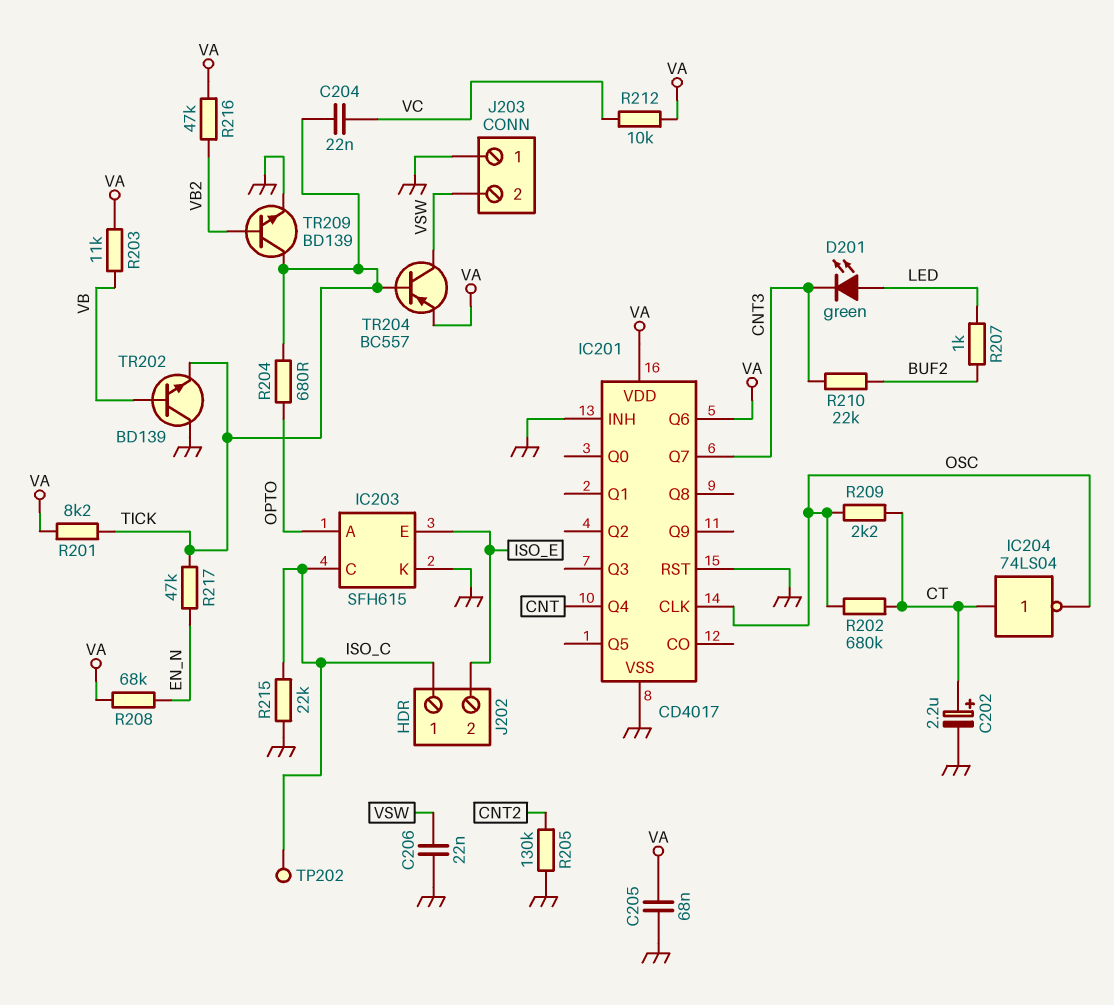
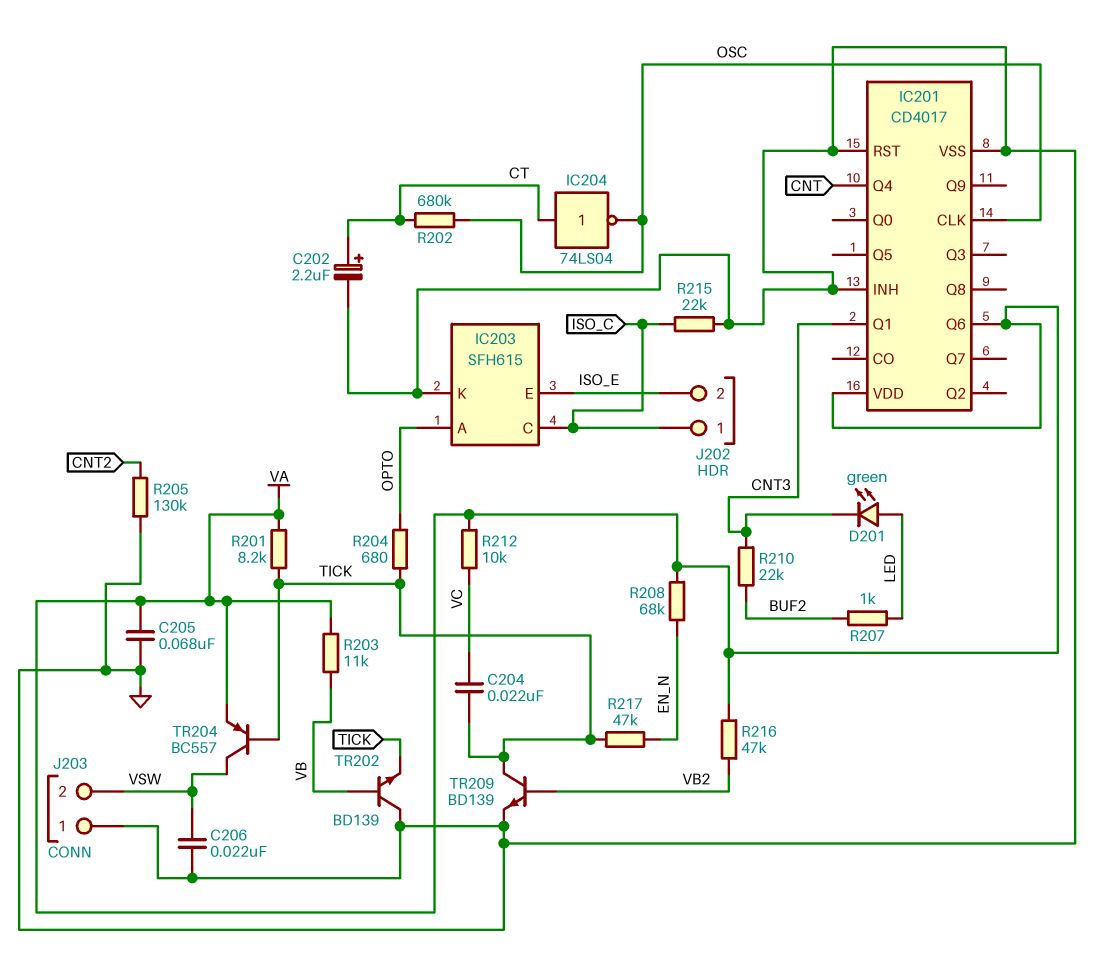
IC201 pin Q1: none -> CNT3
IC201 pin Q7: CNT3 -> none
R209: 2.2k (CT, OSC) -> none
TP202: test point (ISO_C) -> none

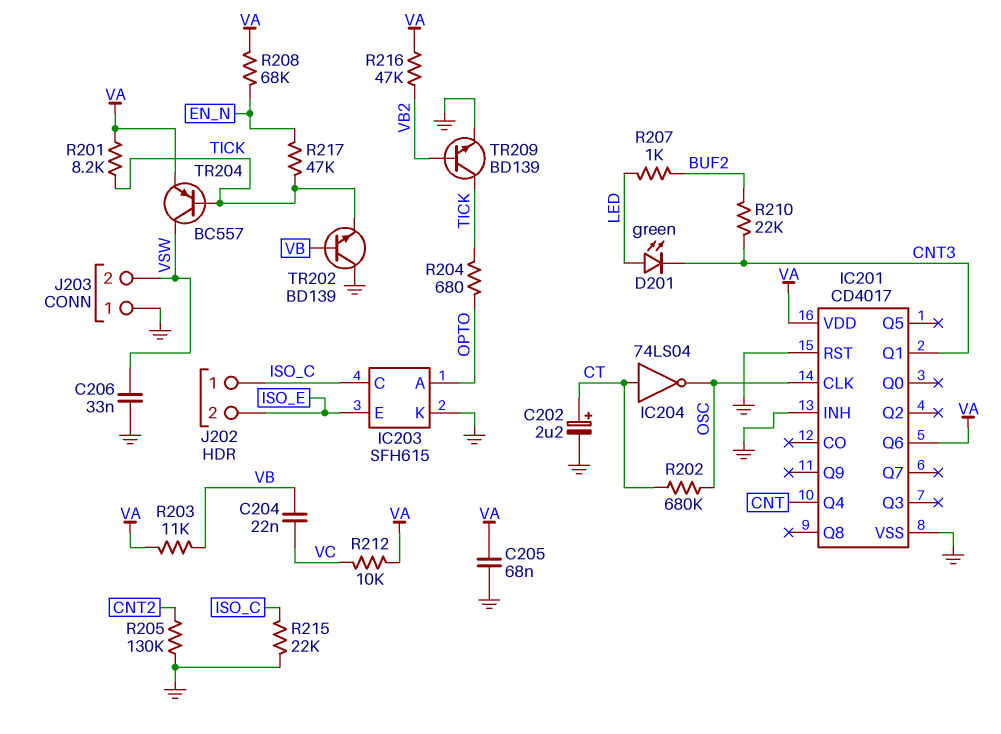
C204: 22nF (TICK, VC) -> 22nF (VB, VC)
C206: 22nF (GND, VSW) -> 33nF (GND, VSW)

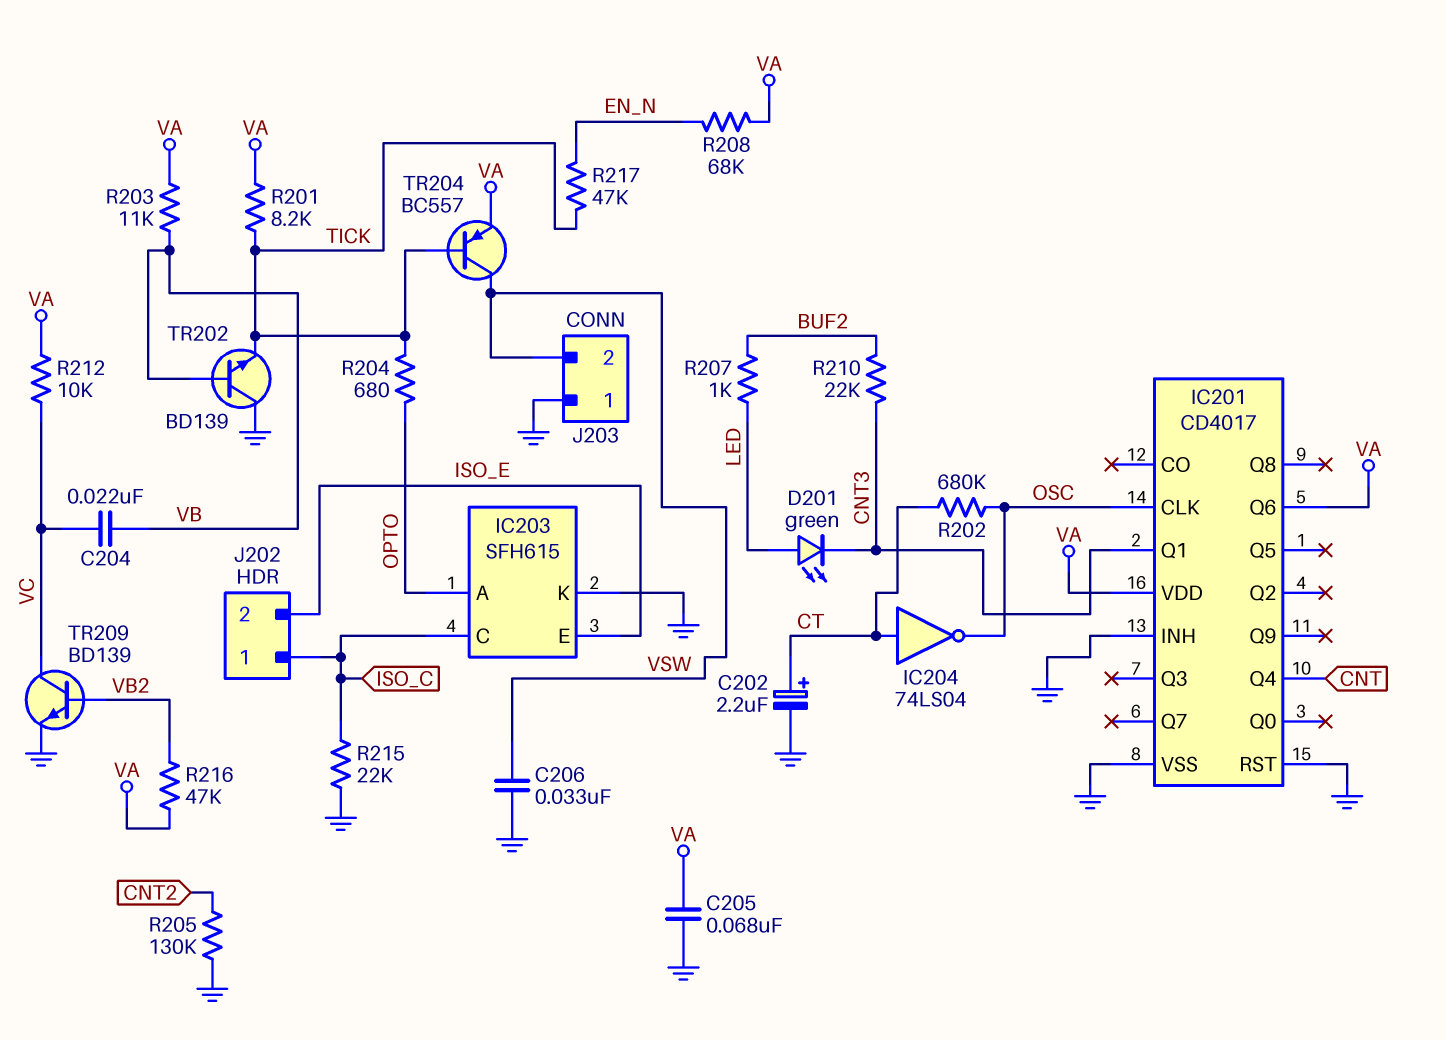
TR209: NPN BD139 (B VB2, C TICK, E GND) -> NPN BD139 (B VB2, C VC, E GND)

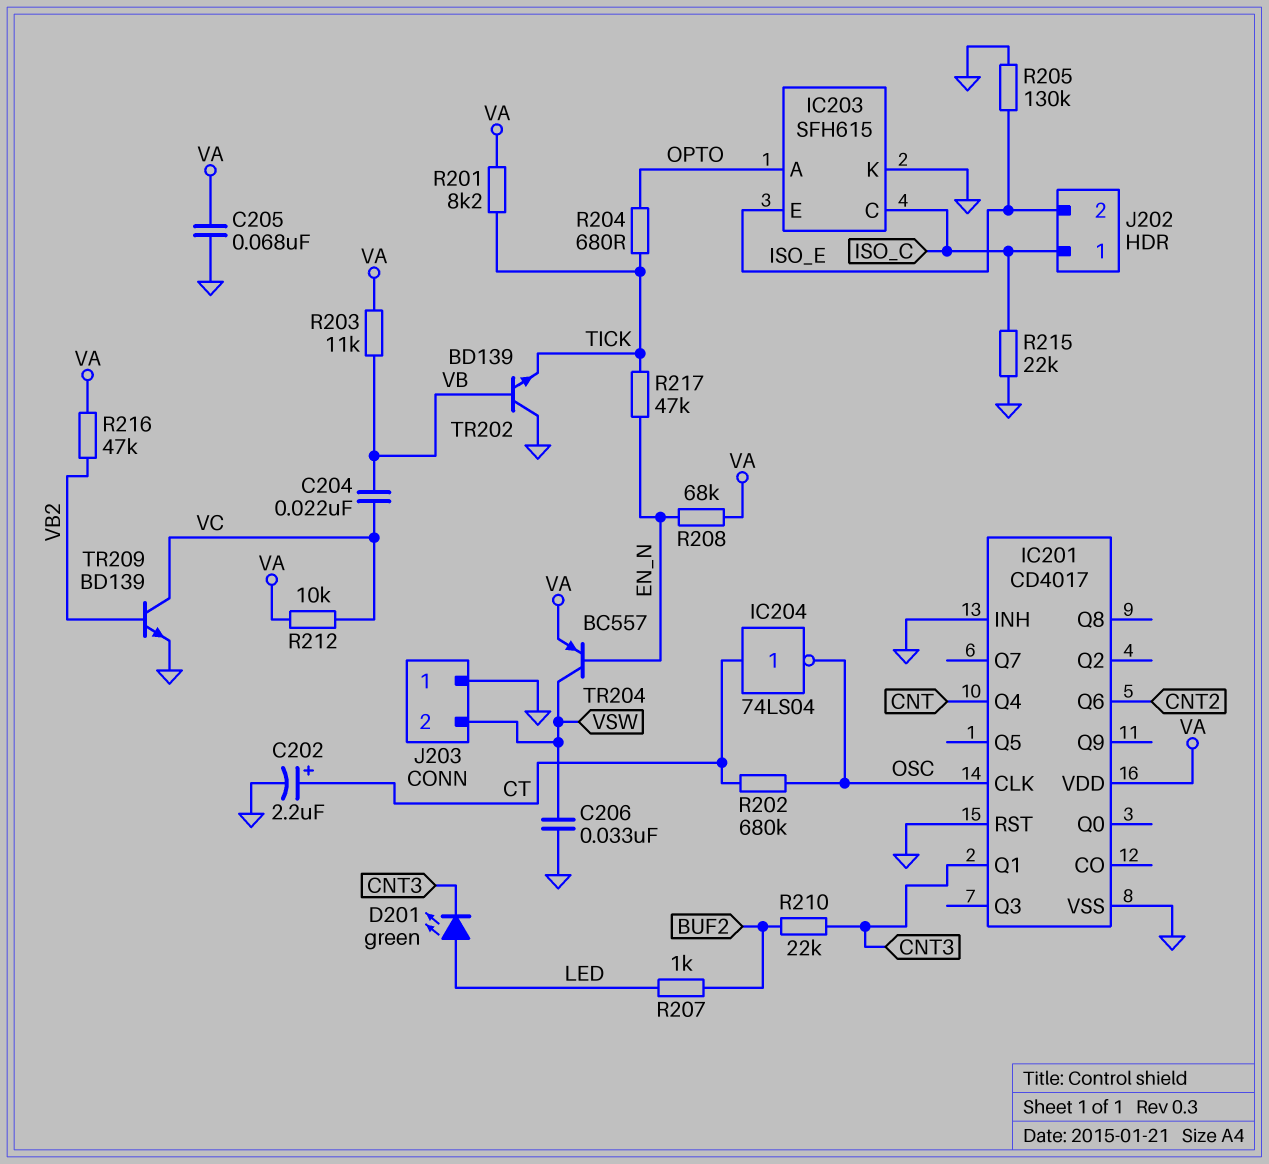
IC201 pin Q6: VA -> CNT2
R205: 130k (CNT2, GND) -> 130k (GND, ISO_E)
TR204: PNP BC557 (B TICK, C VSW, E VA) -> PNP BC557 (B EN_N, C VSW, E VA)

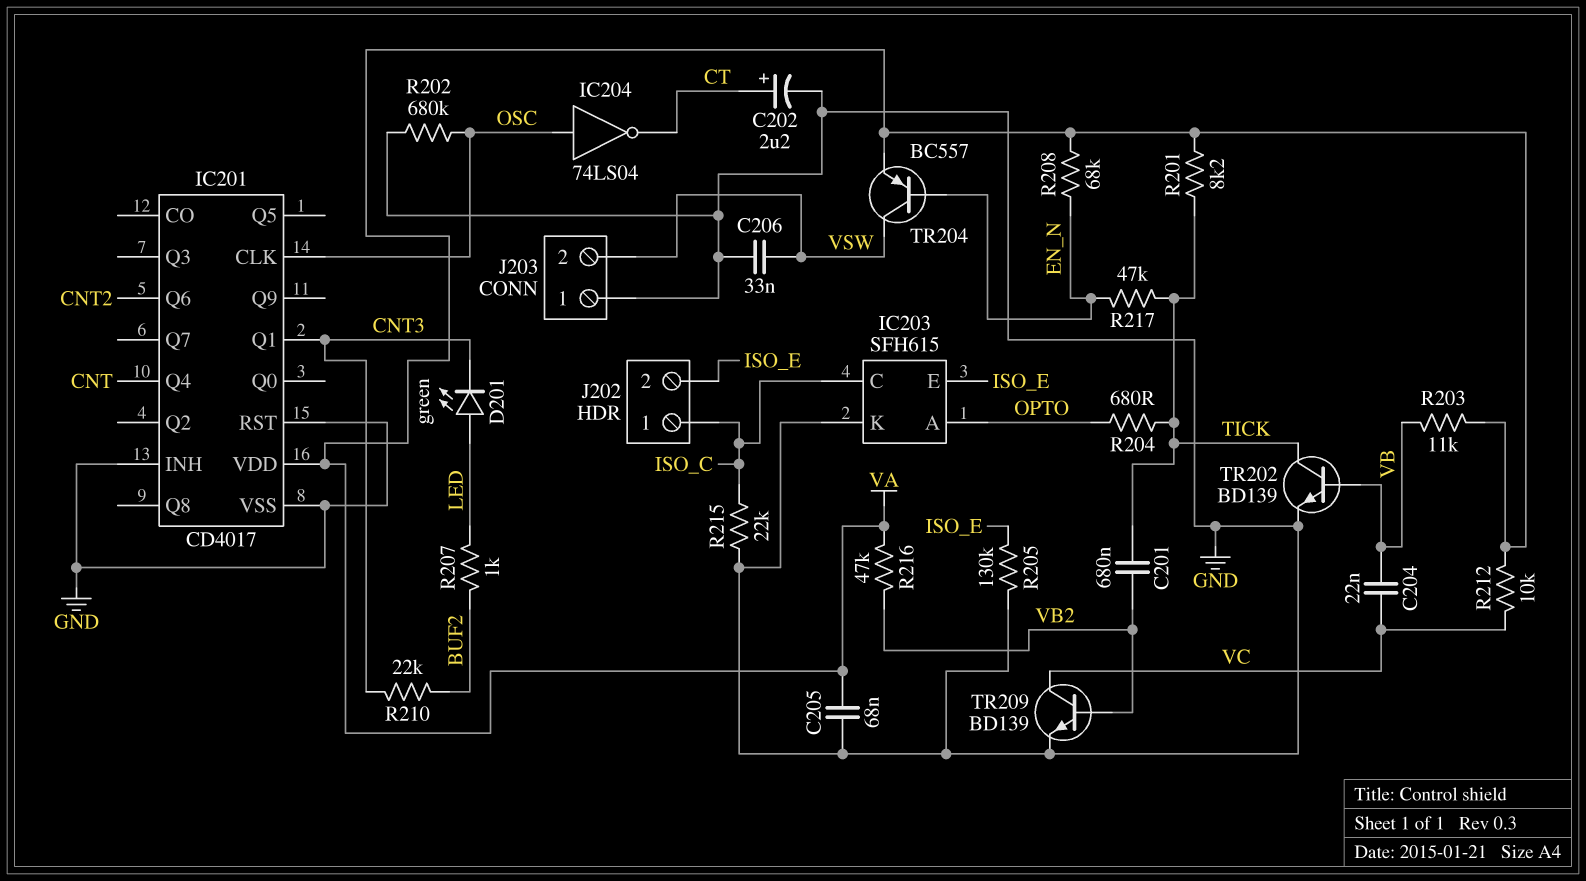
C201: none -> 680nF (TICK, VB2)
IC204: NOT 74LS04 (in CT, out OSC) -> NOT 74LS04 (in OSC, out CT)
R202: 680k (CT, OSC) -> 680k (GND, OSC)
TR202: NPN BD139 (B VB, C GND, E TICK) -> NPN BD139 (B VB, C TICK, E GND)

